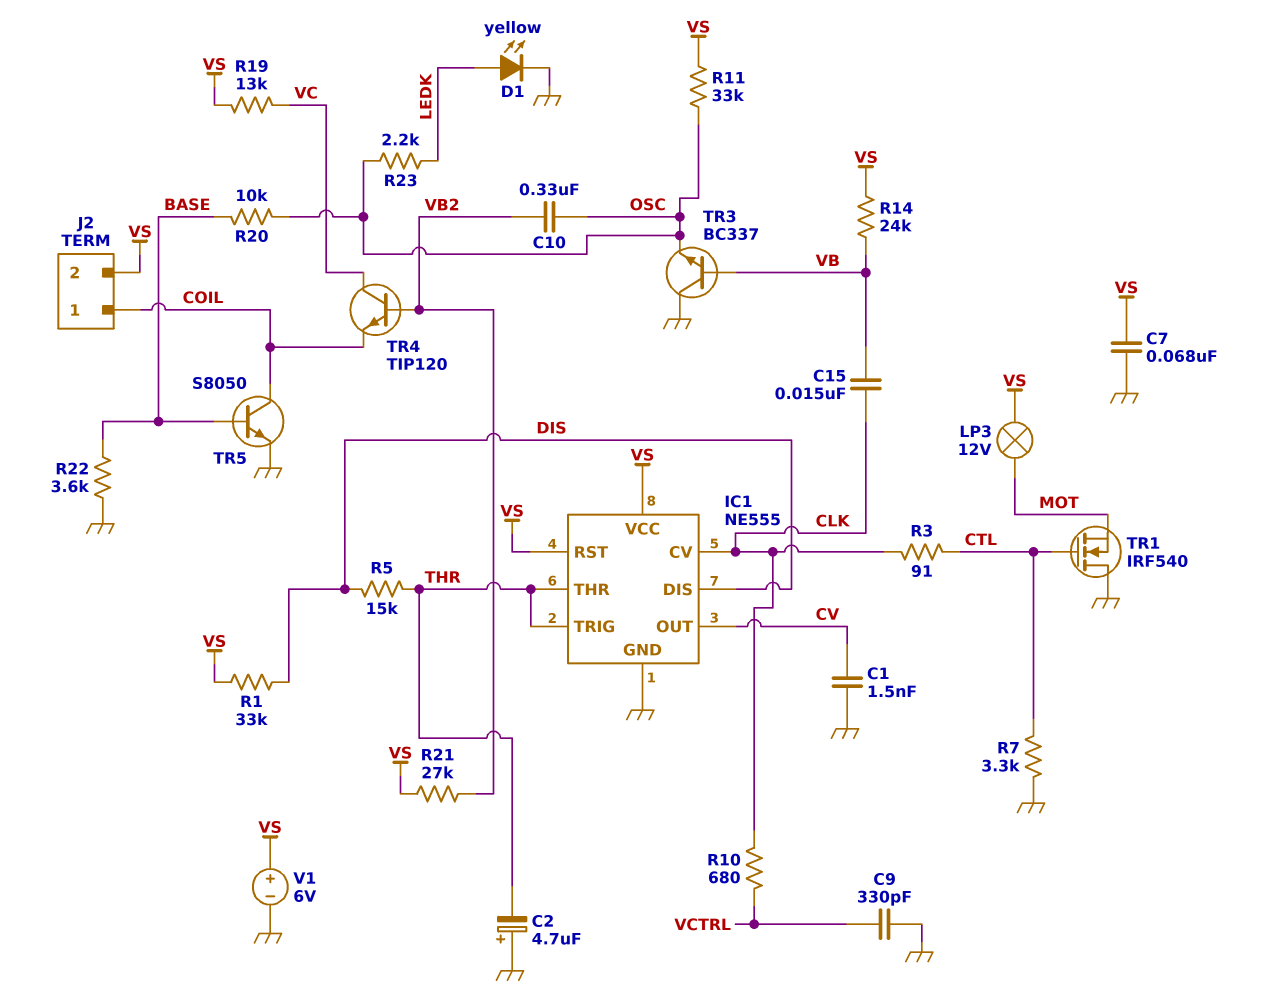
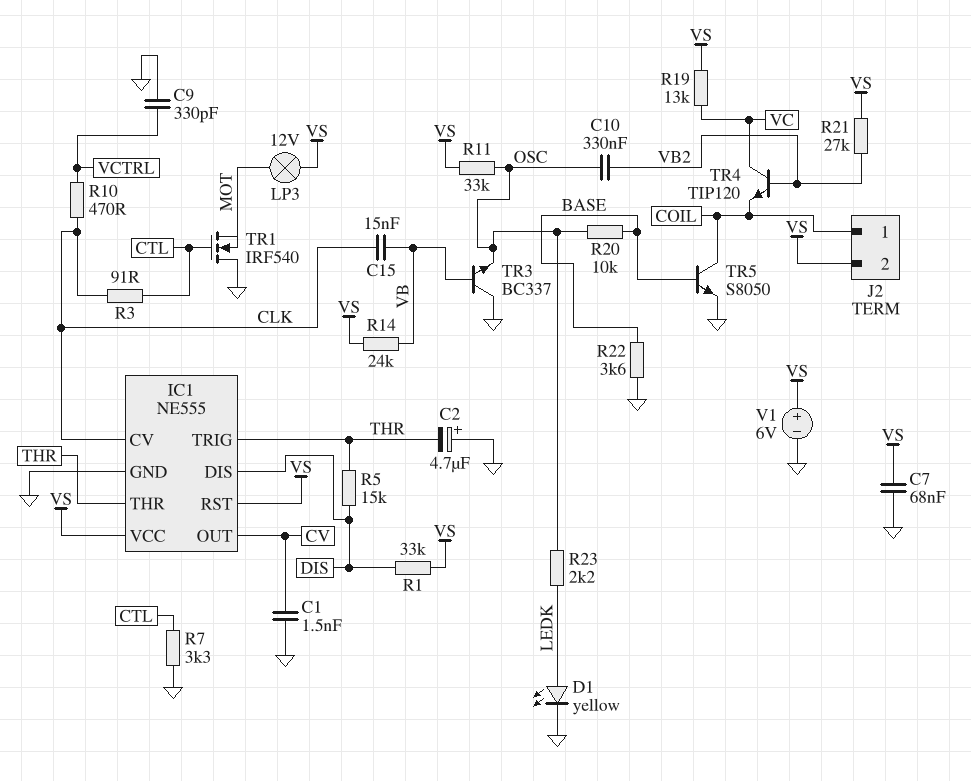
R10: 680 (CLK, VCTRL) -> 470 (CLK, VCTRL)

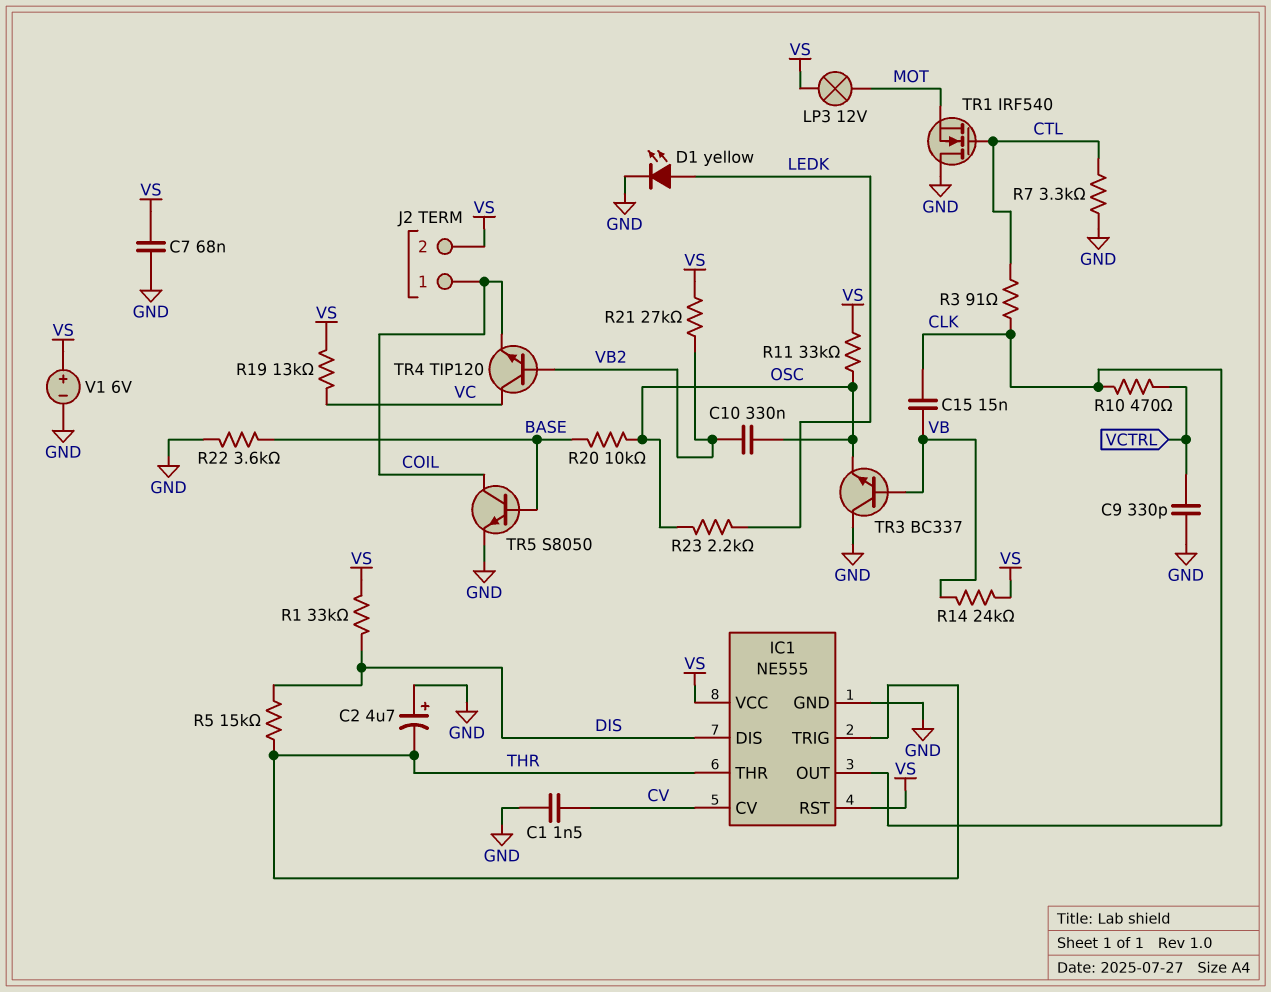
IC1 pin CV: CLK -> CV
IC1 pin OUT: CV -> CLK

